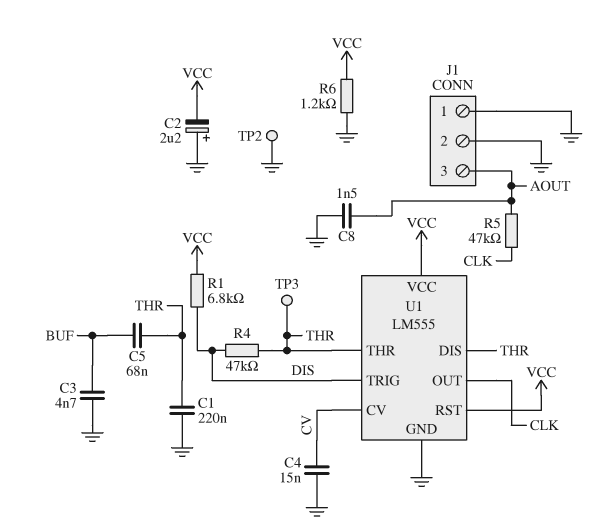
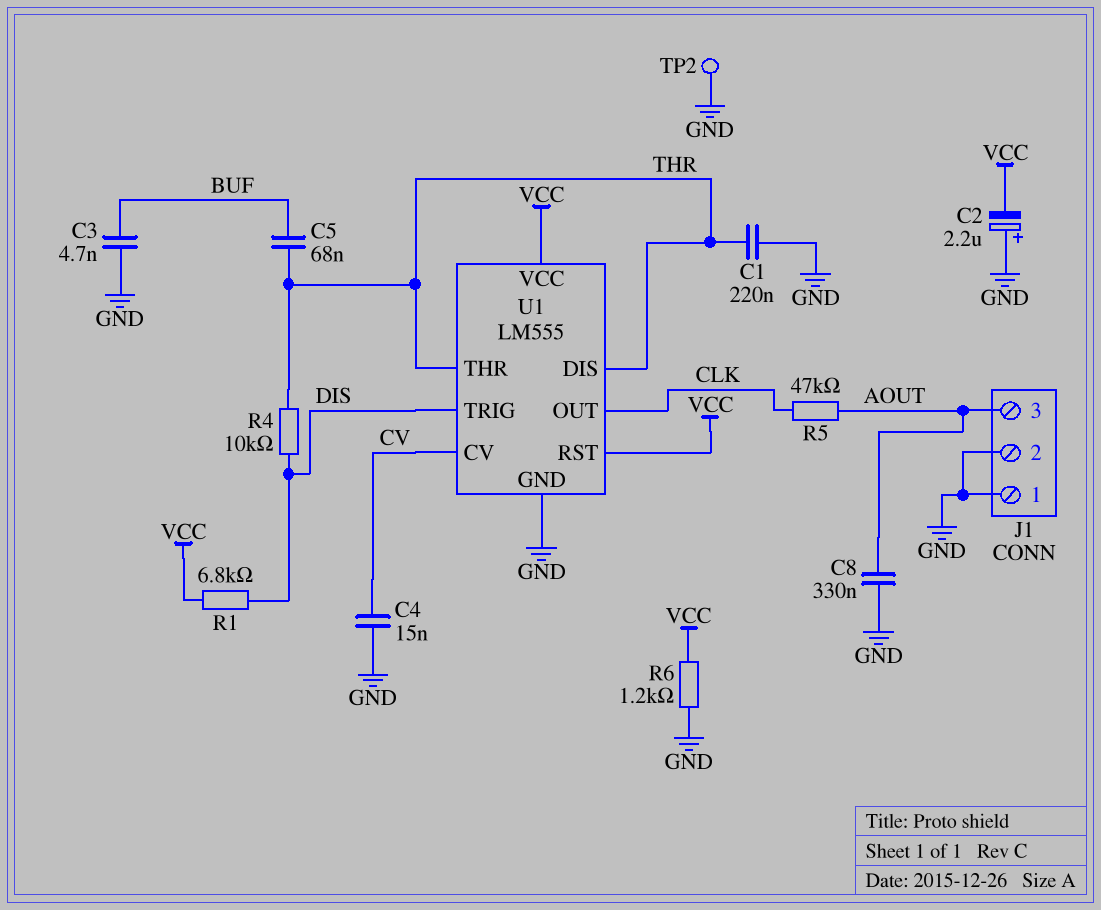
C8: 1.5nF (AOUT, GND) -> 330nF (AOUT, GND)
R4: 47k (DIS, THR) -> 10k (DIS, THR)
TP3: test point (THR) -> none

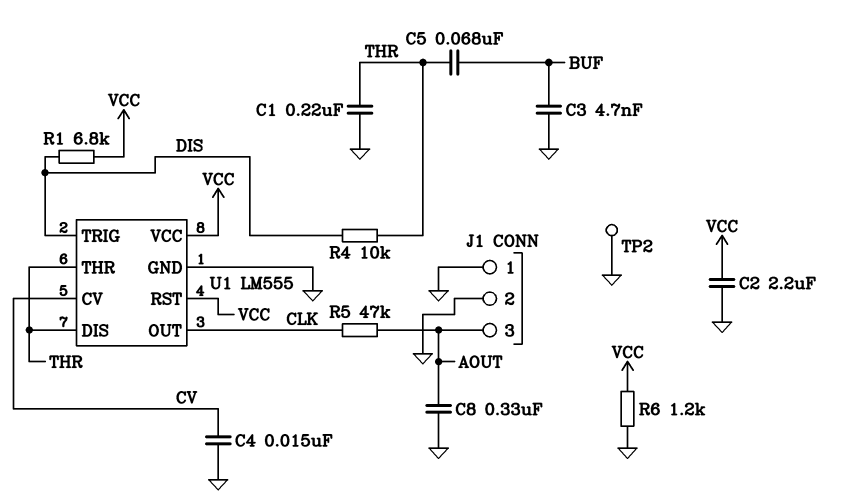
C2: 2.2uF (plus GND, minus VCC) -> 2.2uF (GND, VCC)

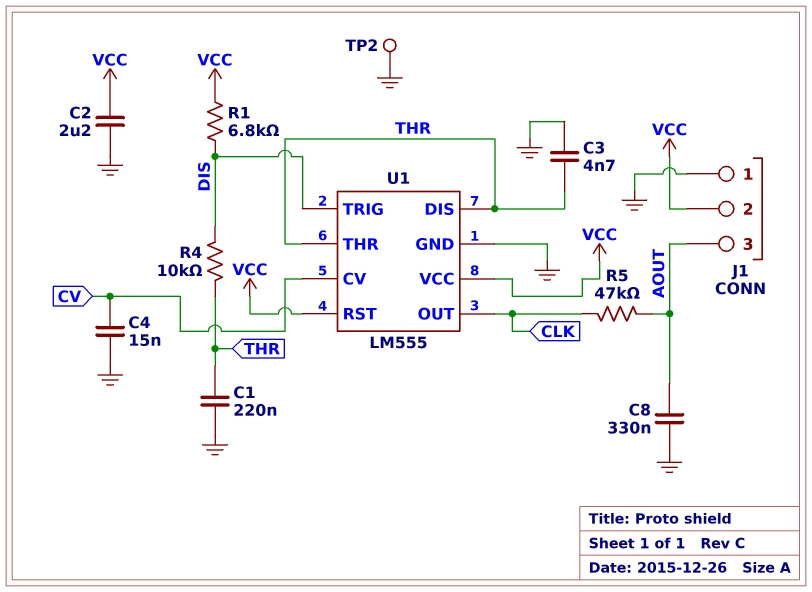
C3: 4.7nF (BUF, GND) -> 4.7nF (GND, THR)
C5: 68nF (BUF, THR) -> none
J1 pin 2: GND -> VCC
R6: 1.2k (GND, VCC) -> none

